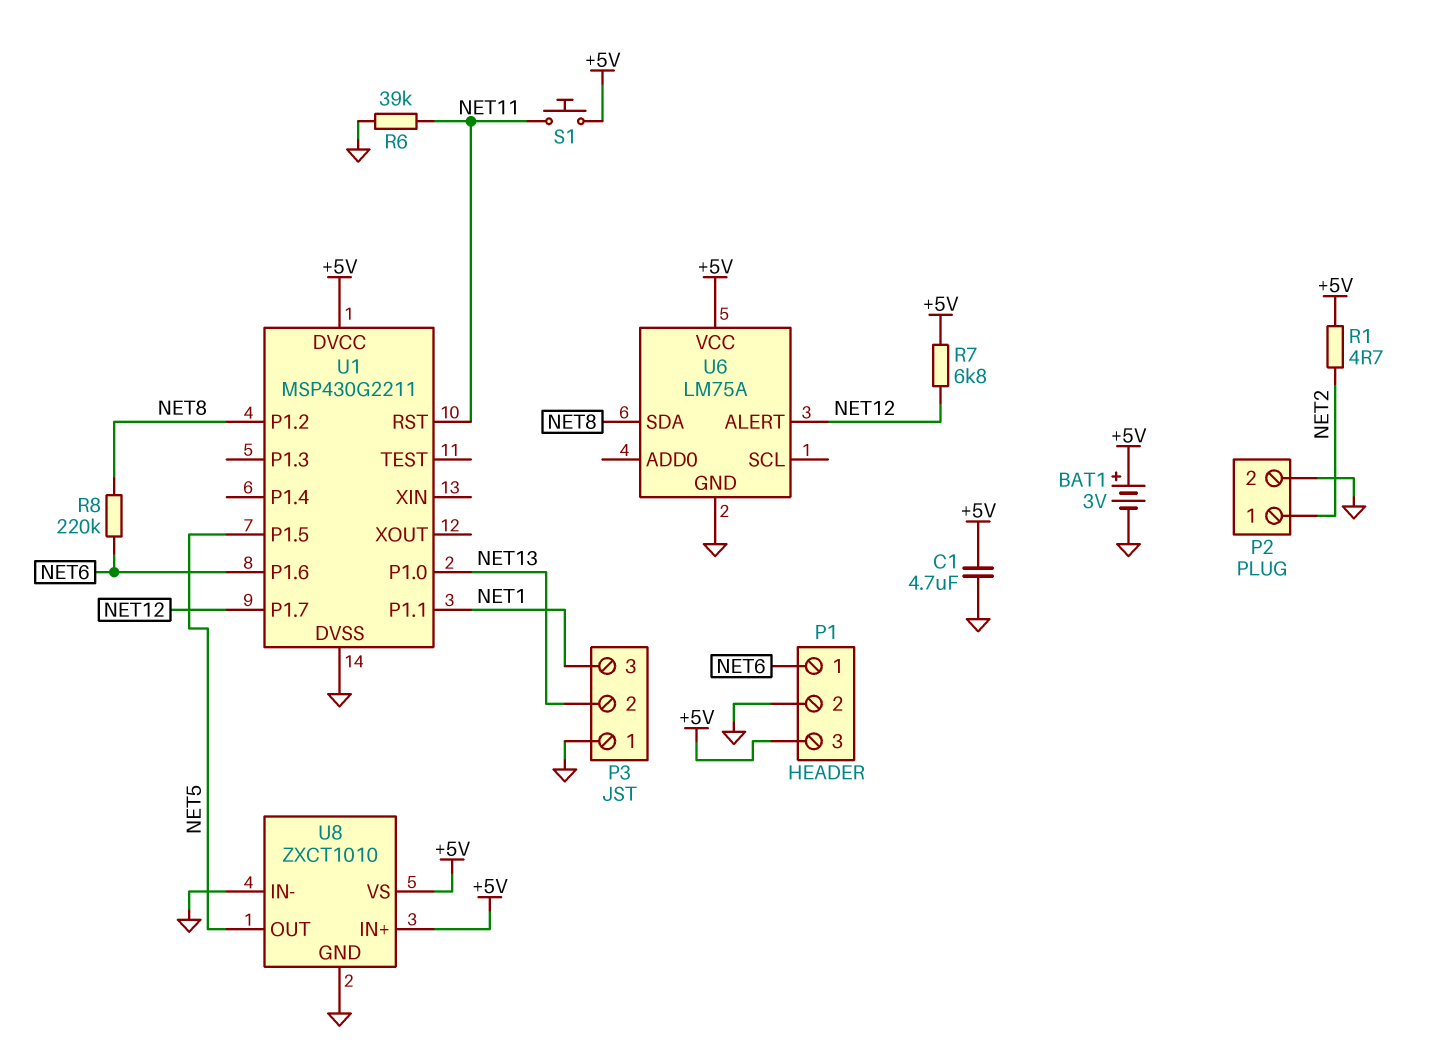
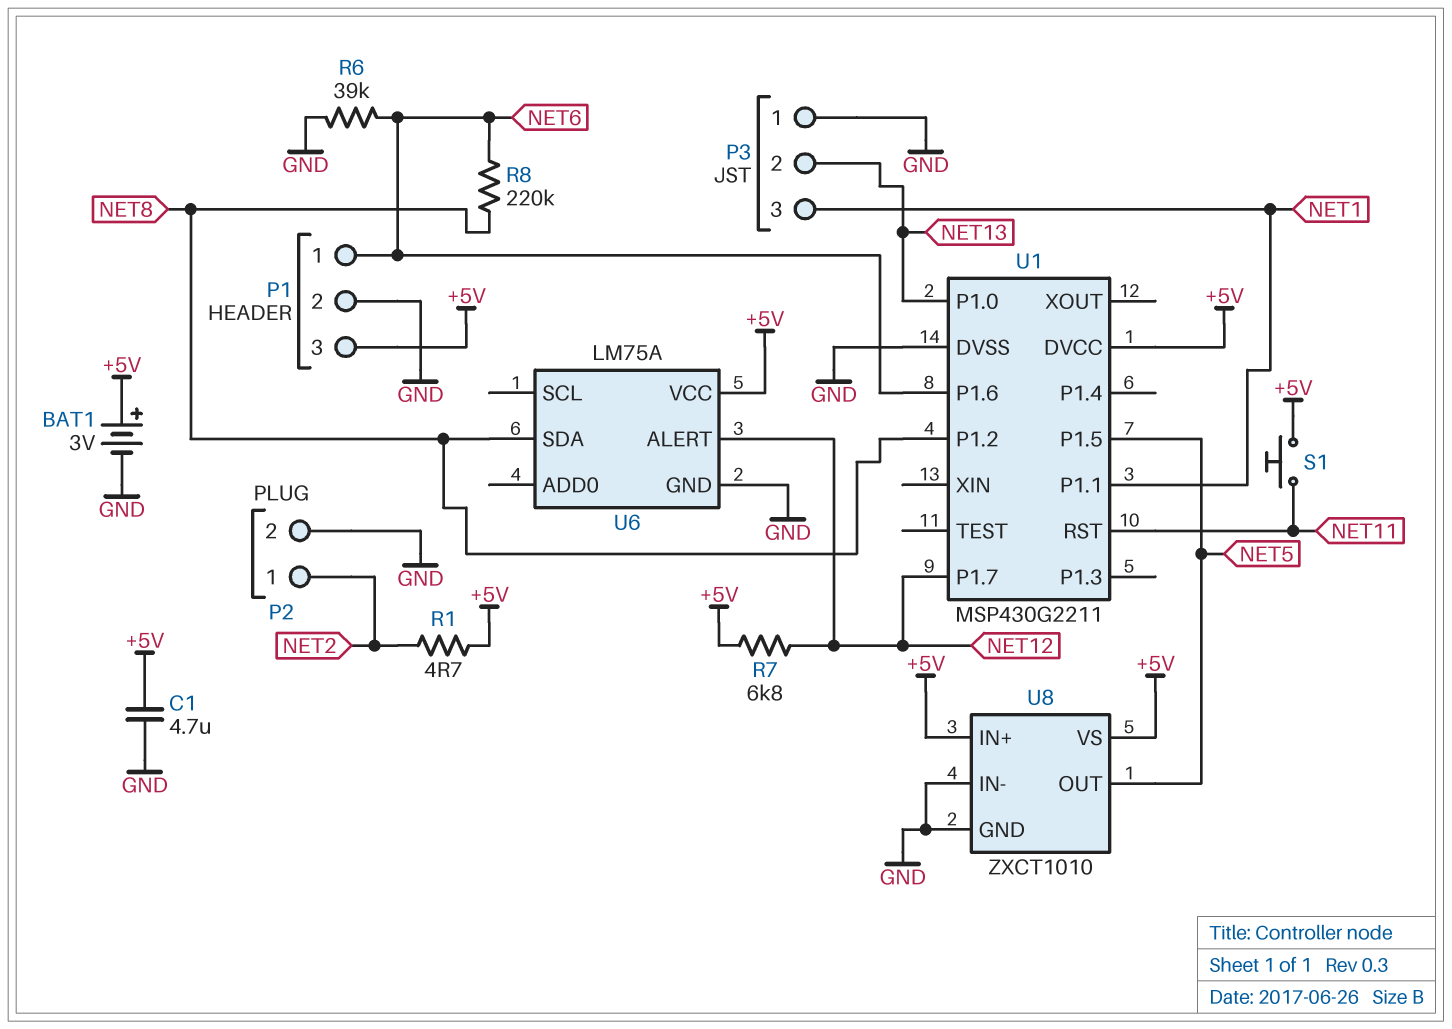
R6: 39k (GND, NET11) -> 39k (GND, NET6)

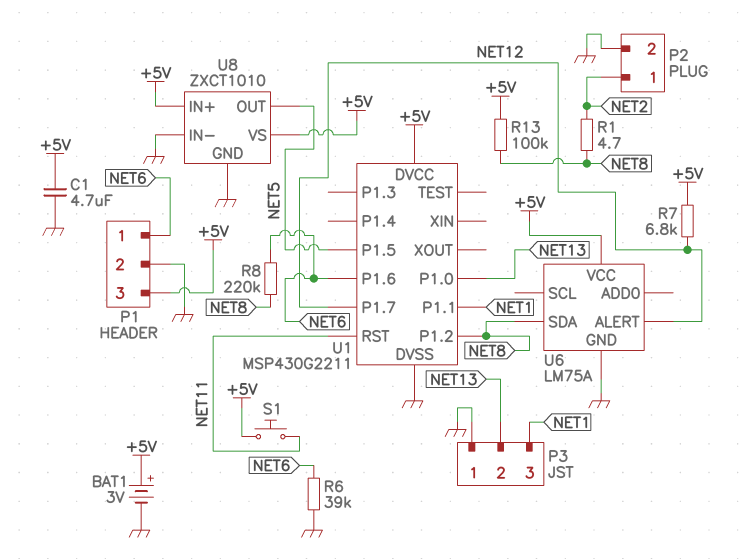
R1: 4.7 (+5V, NET2) -> 4.7 (NET2, NET8)
R13: none -> 100k (+5V, NET8)

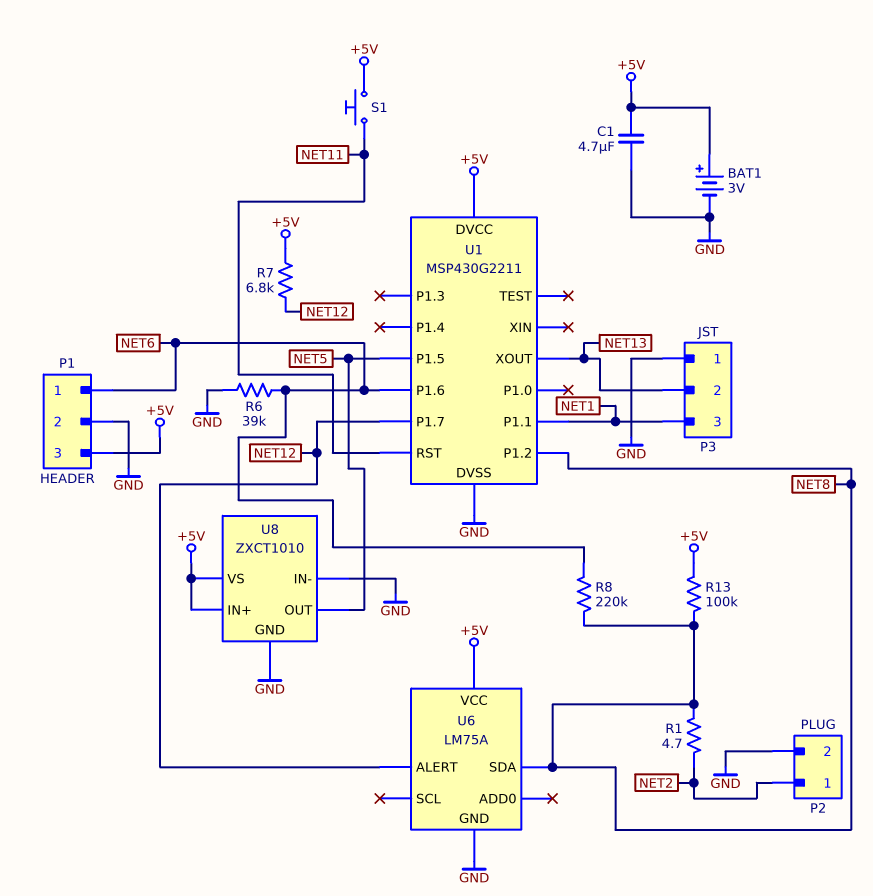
U1 pin P1.0: NET13 -> none
U1 pin XOUT: none -> NET13

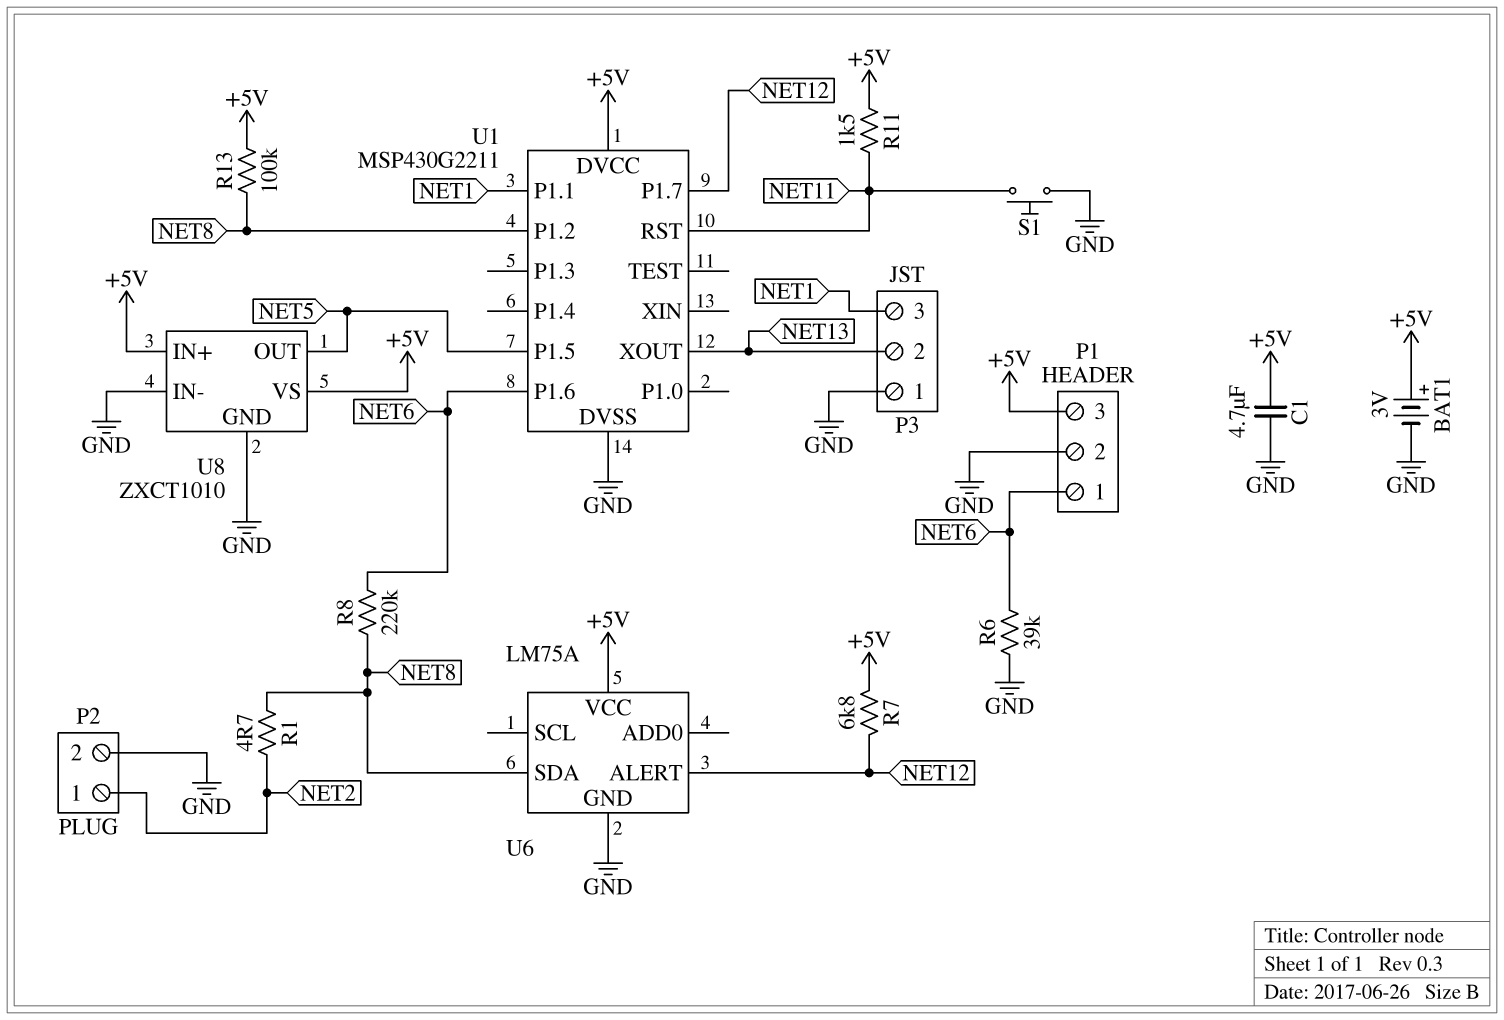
R11: none -> 1.5k (+5V, NET11)
S1: button (+5V, NET11) -> button (GND, NET11)

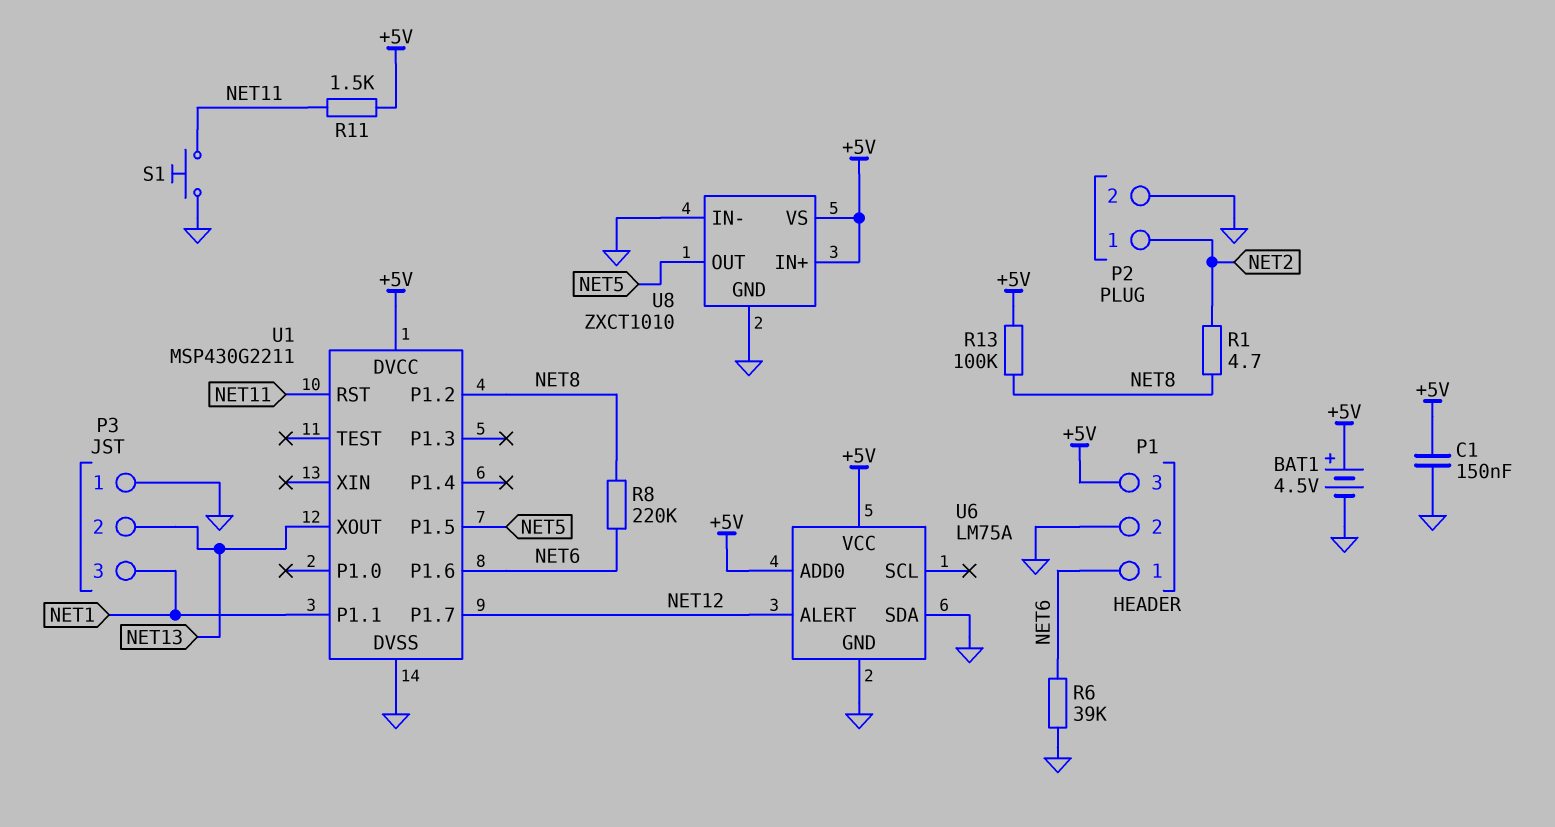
BAT1: 3V (plus +5V, minus GND) -> 4.5V (plus +5V, minus GND)
C1: 4.7uF (+5V, GND) -> 150nF (+5V, GND)
R7: 6.8k (+5V, NET12) -> none
U6 pin ADD0: none -> +5V
U6 pin SDA: NET8 -> GND

